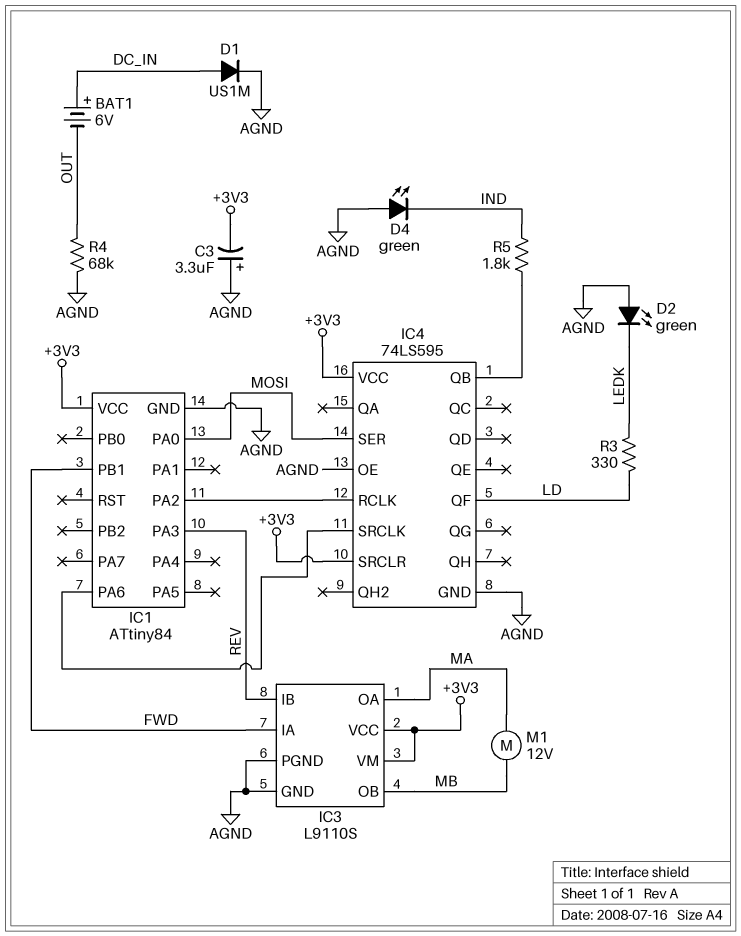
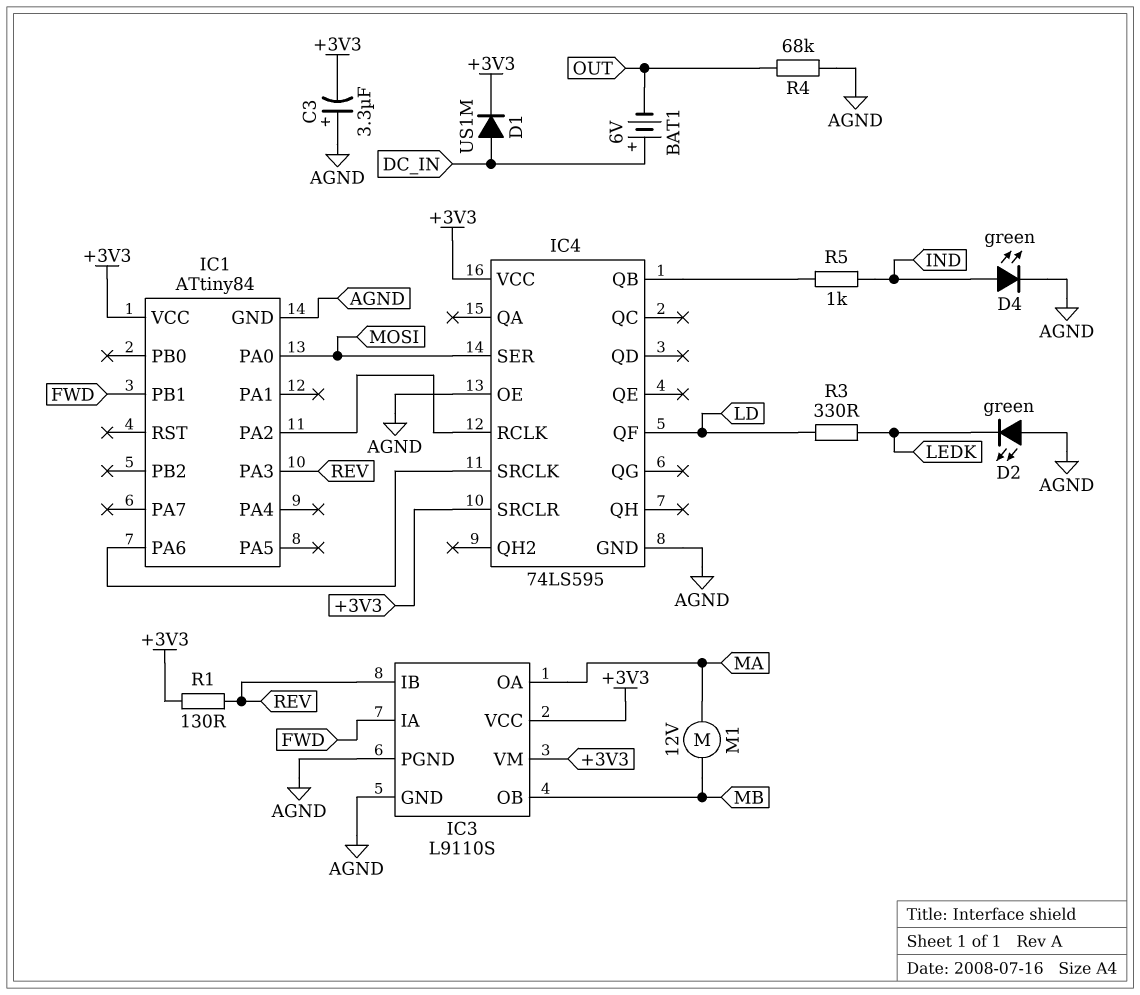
D1: diode US1M (A DC_IN, K AGND) -> diode US1M (A DC_IN, K +3V3)
D4: LED green (A AGND, K IND) -> LED green (A IND, K AGND)
R1: none -> 130 (+3V3, REV)
R5: 1.8k (IC4/QB, IND) -> 1k (IC4/QB, IND)

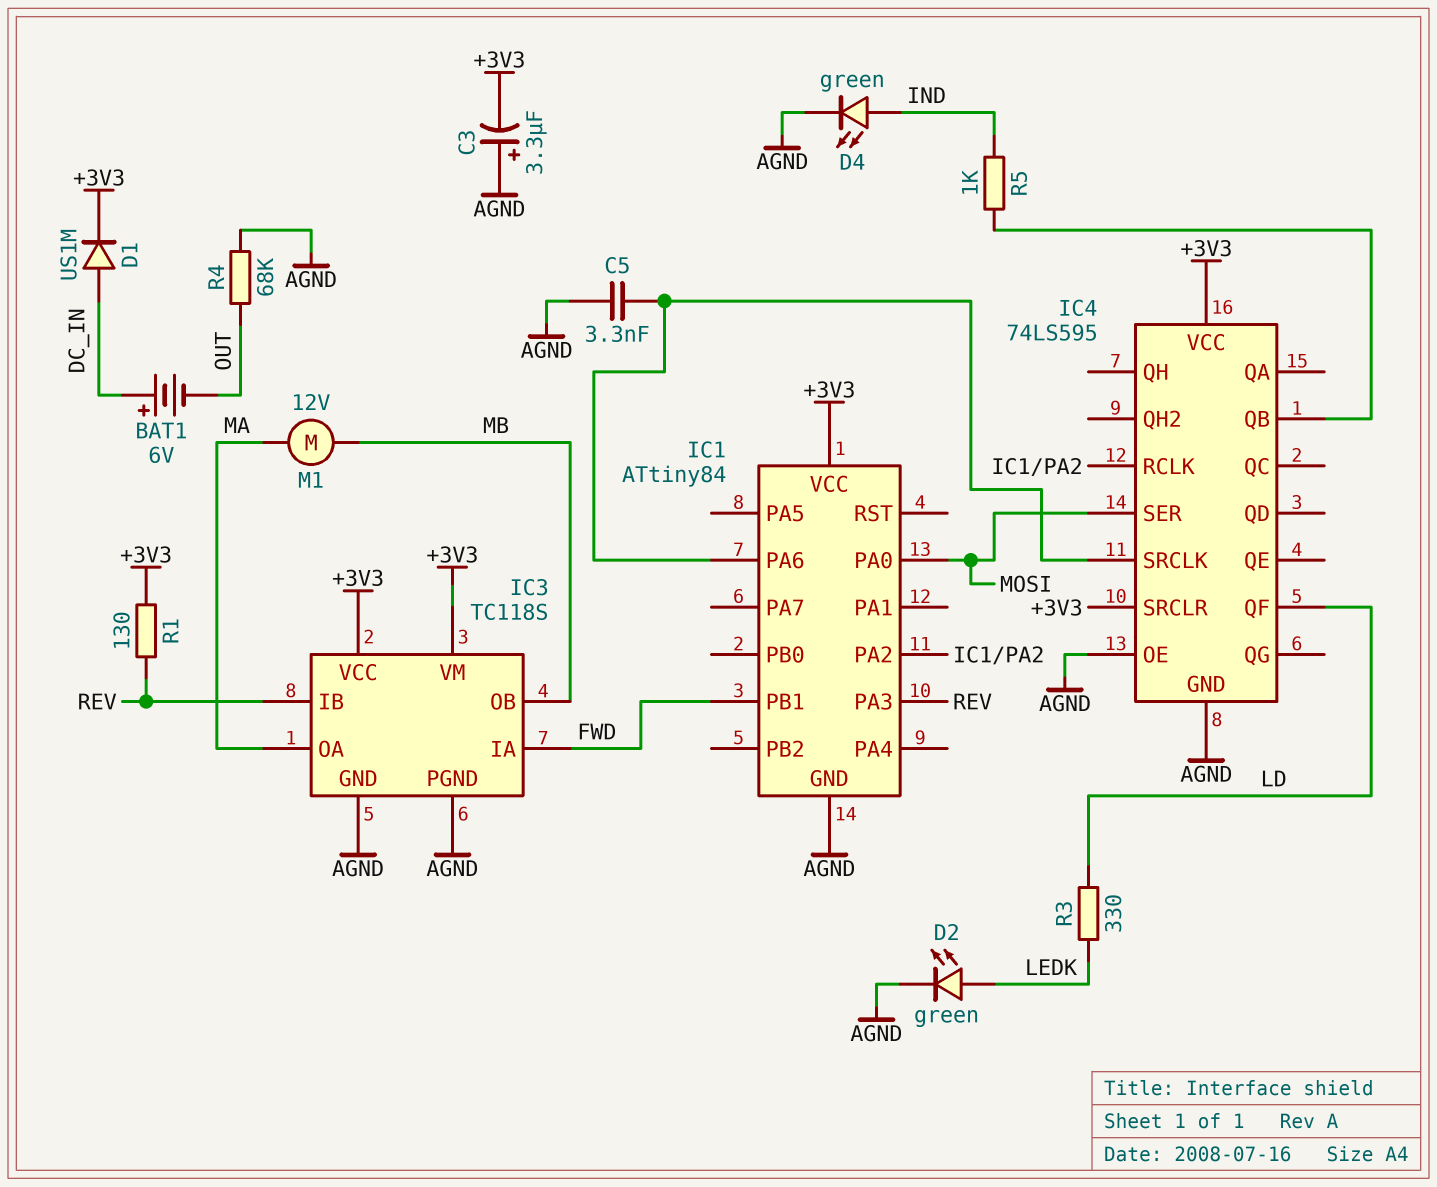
C5: none -> 3.3nF (AGND, IC1/PA6)
D2: LED green (A AGND, K LEDK) -> LED green (A LEDK, K AGND)
IC3: L9110S -> TC118S

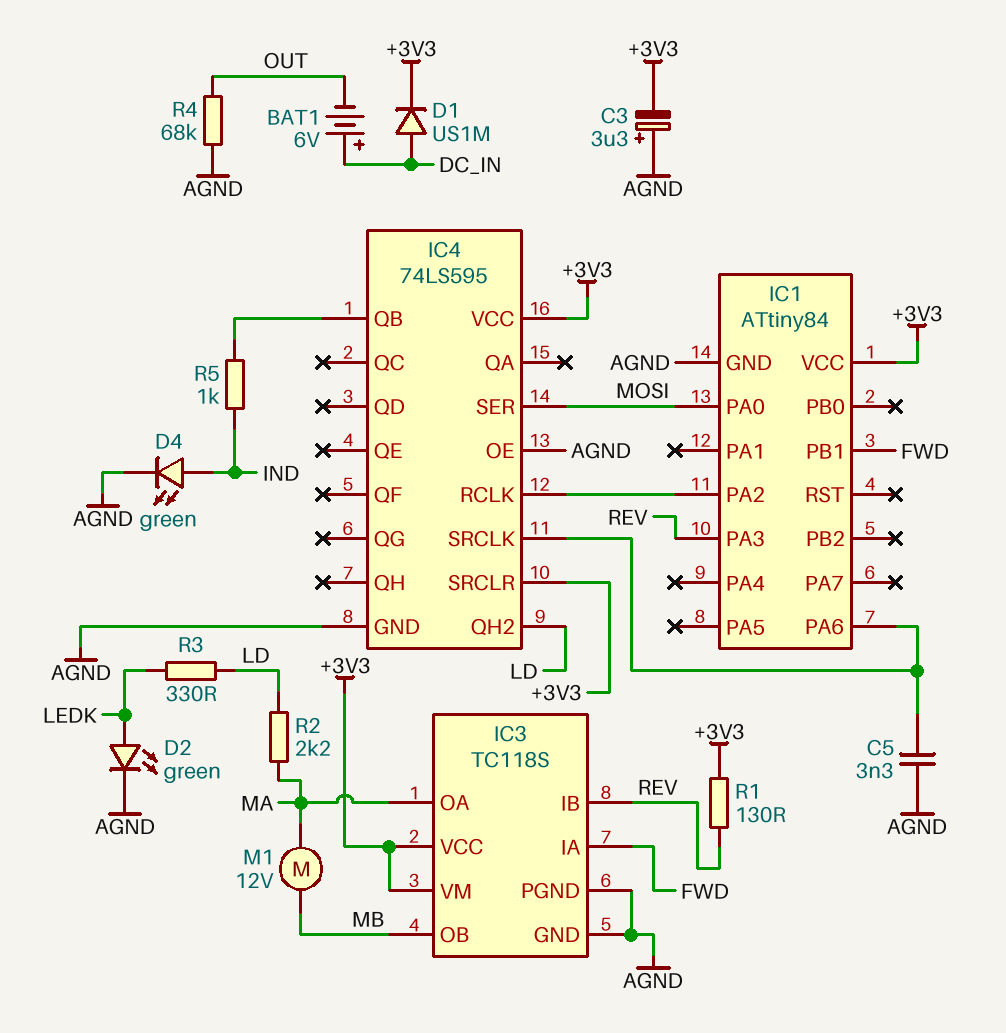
IC4 pin QF: LD -> none
IC4 pin QH2: none -> LD
R2: none -> 2.2k (LD, MA)

